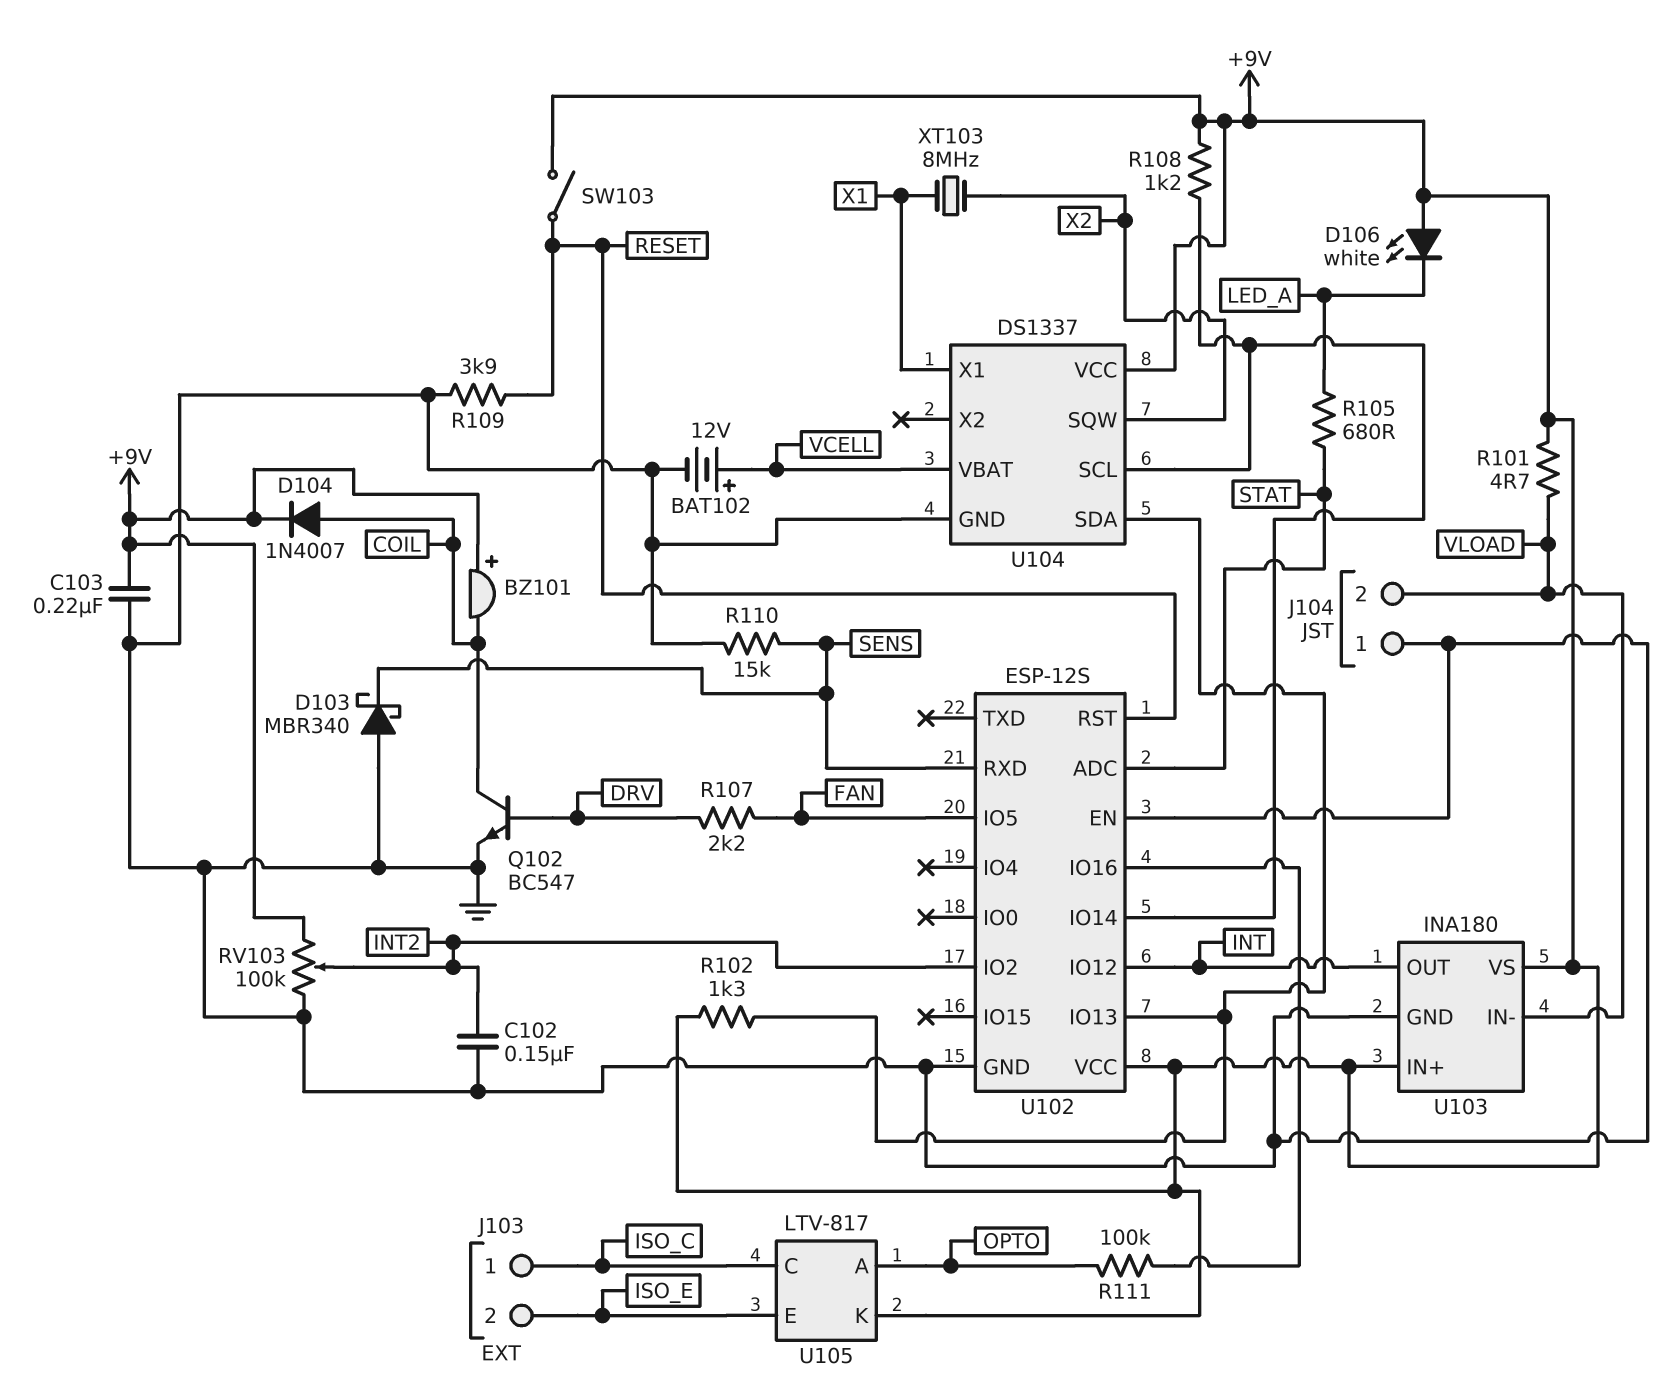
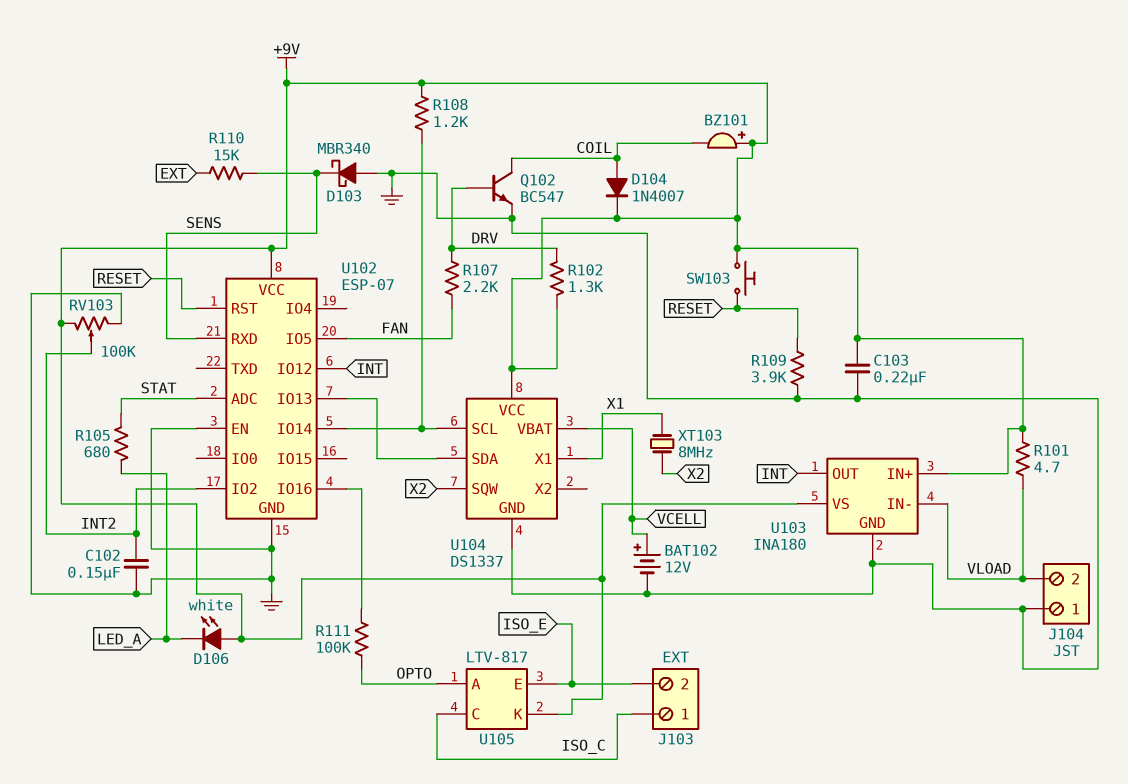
R102: 1.3k (+9V, U102/IO13) -> 1.3k (+9V, DRV)
R110: 15k (GND, SENS) -> 15k (EXT, SENS)
SW103: switch (+9V, RESET) -> button (+9V, RESET)
U102: ESP-12S -> ESP-07

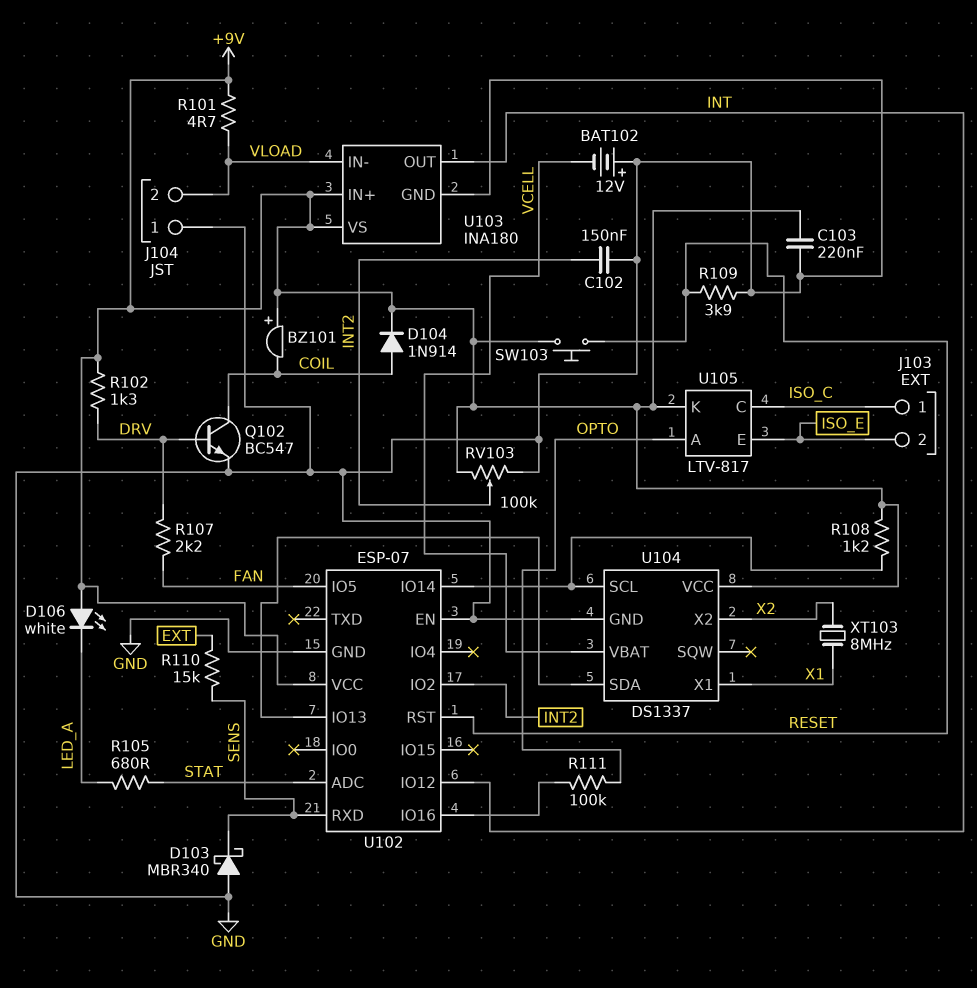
BAT102: 12V (plus VCELL, minus GND) -> 12V (plus GND, minus VCELL)
D104: diode 1N4007 (A COIL, K +9V) -> diode 1N914 (A COIL, K +9V)
U104 pin SQW: X2 -> none
U104 pin X2: none -> X2

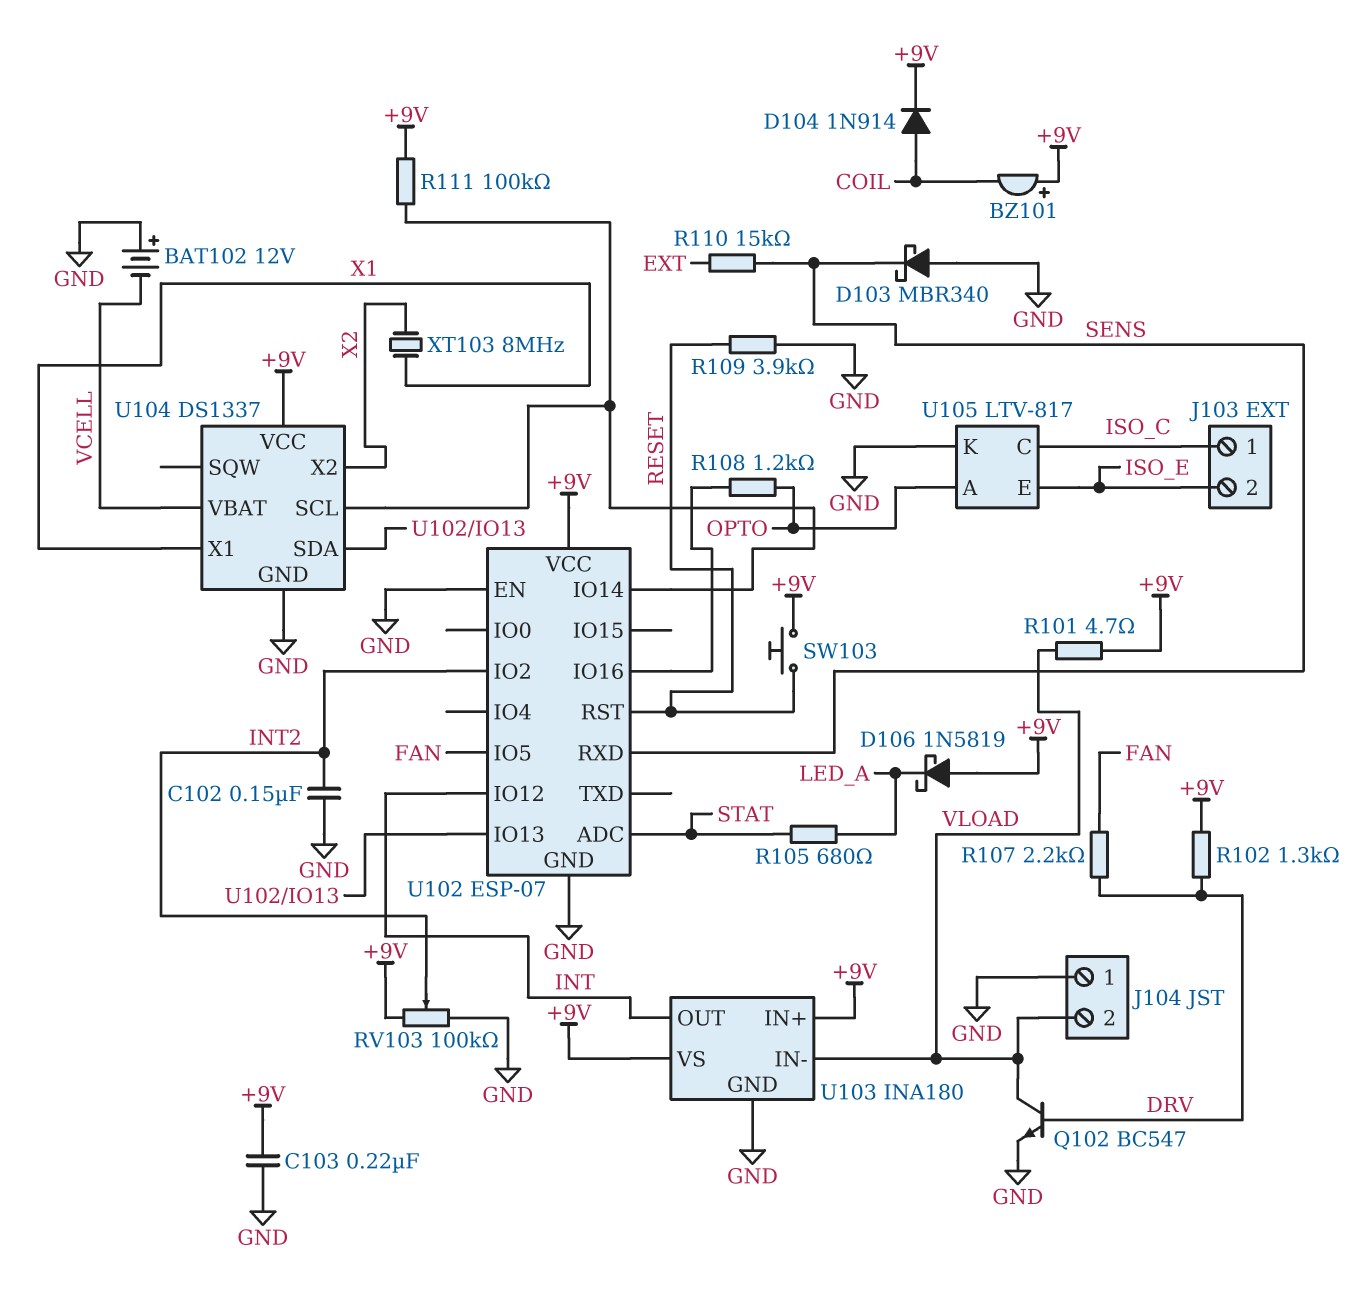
D106: LED white (A +9V, K LED_A) -> schottky 1N5819 (A +9V, K LED_A)
Q102: NPN BC547 (B DRV, C COIL, E GND) -> NPN BC547 (B DRV, C VLOAD, E GND)
R108: 1.2k (+9V, U102/IO14) -> 1.2k (OPTO, U102/IO16)
R111: 100k (OPTO, U102/IO16) -> 100k (+9V, U102/IO14)
U105 pin K: +9V -> GND

